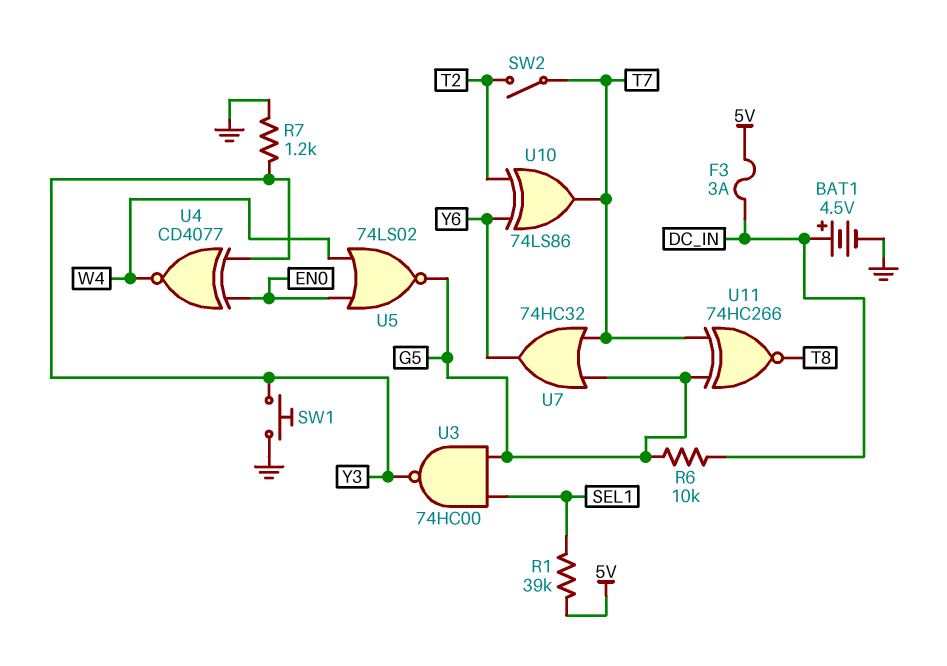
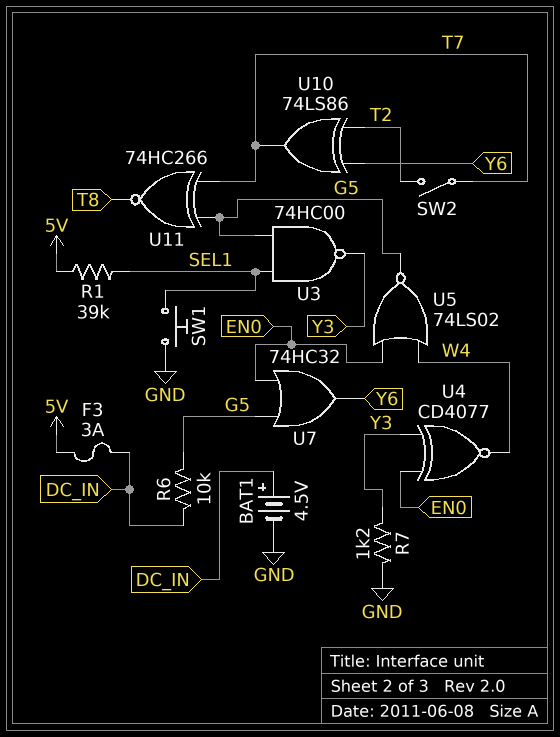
SW1: button (GND, Y3) -> button (GND, SEL1)
U7: OR 74HC32 (in G5, in T7, out Y6) -> OR 74HC32 (in EN0, in G5, out Y6)

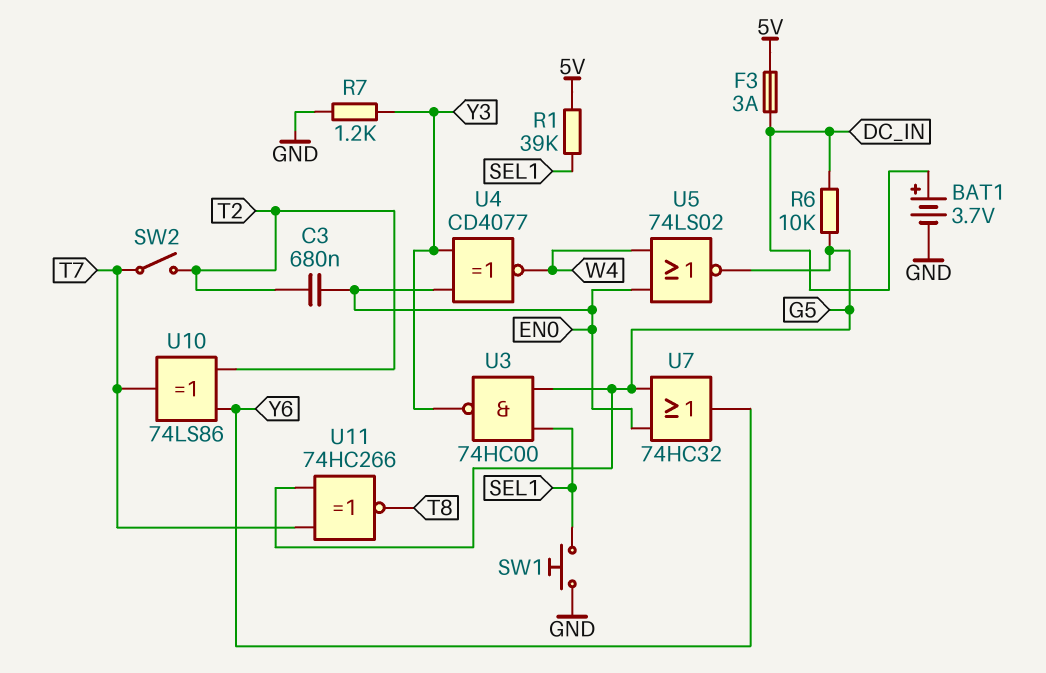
BAT1: 4.5V (plus DC_IN, minus GND) -> 3.7V (plus DC_IN, minus GND)
C3: none -> 680nF (EN0, T2)

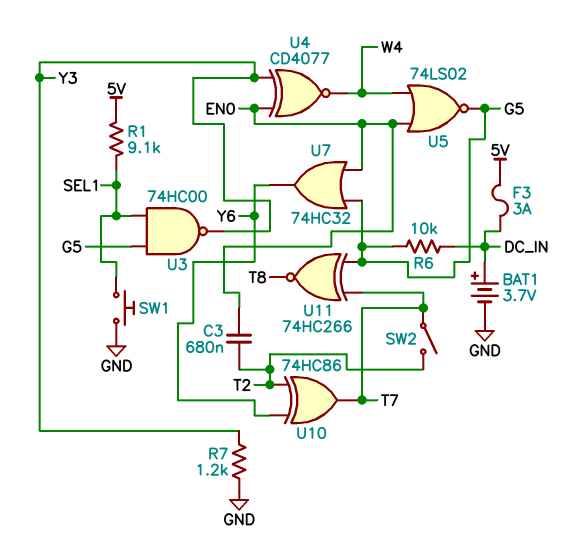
R1: 39k (5V, SEL1) -> 9.1k (5V, SEL1)
U10: XOR 74LS86 (in T2, in Y6, out T7) -> XOR 74HC86 (in T2, in Y6, out T7)

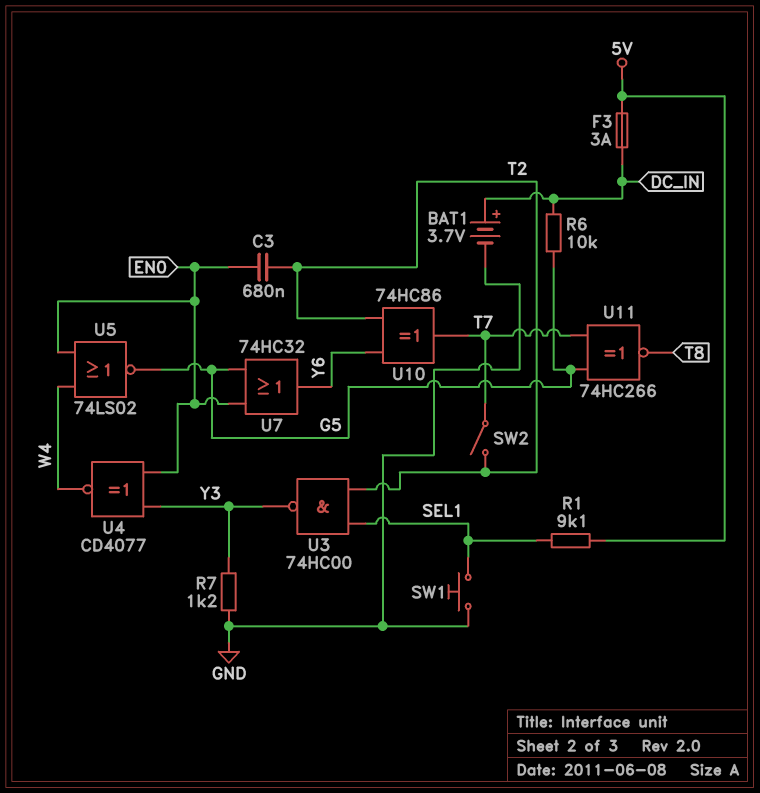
U3: NAND 74HC00 (in G5, in SEL1, out Y3) -> NAND 74HC00 (in SEL1, in T2, out Y3)

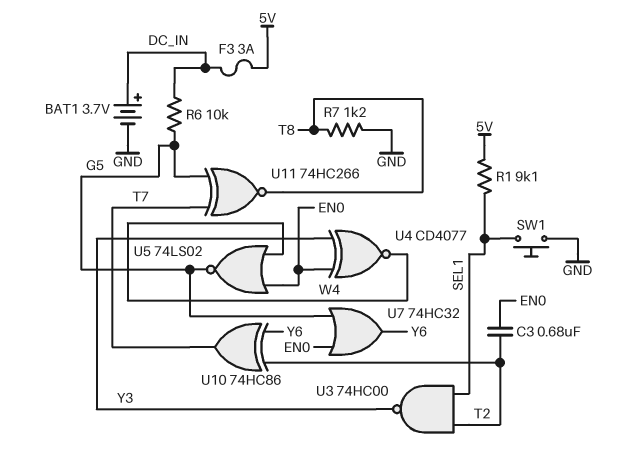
R7: 1.2k (GND, Y3) -> 1.2k (GND, T8)
SW2: switch (T2, T7) -> none

